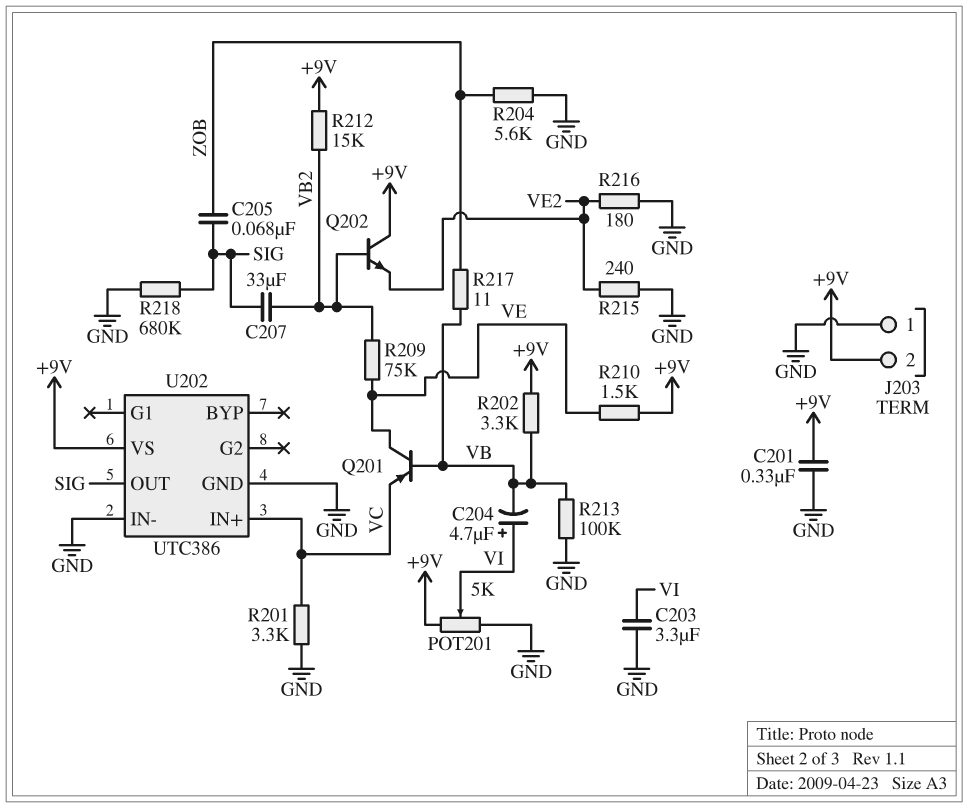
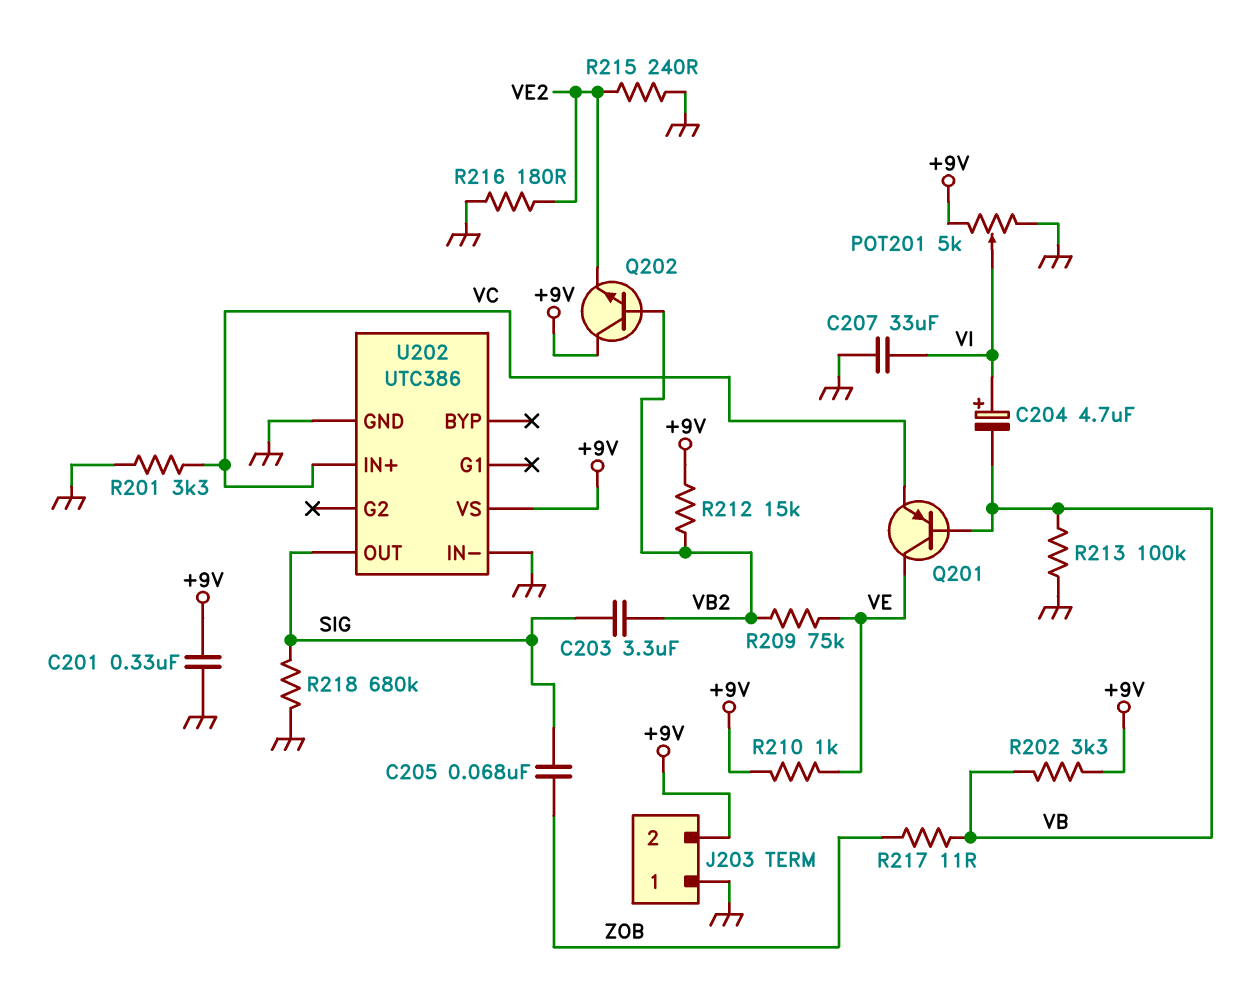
C203: 3.3uF (GND, VI) -> 3.3uF (SIG, VB2)
C207: 33uF (SIG, VB2) -> 33uF (GND, VI)
R204: 5.6k (GND, ZOB) -> none
R210: 1.5k (+9V, VE) -> 1k (+9V, VE)

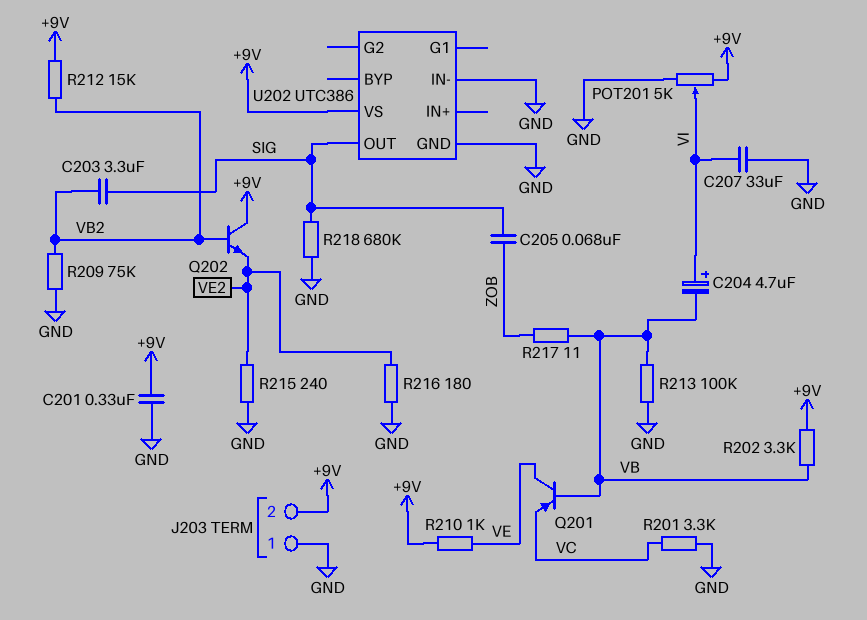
R209: 75k (VB2, VE) -> 75k (GND, VB2)
U202 pin IN+: VC -> none

